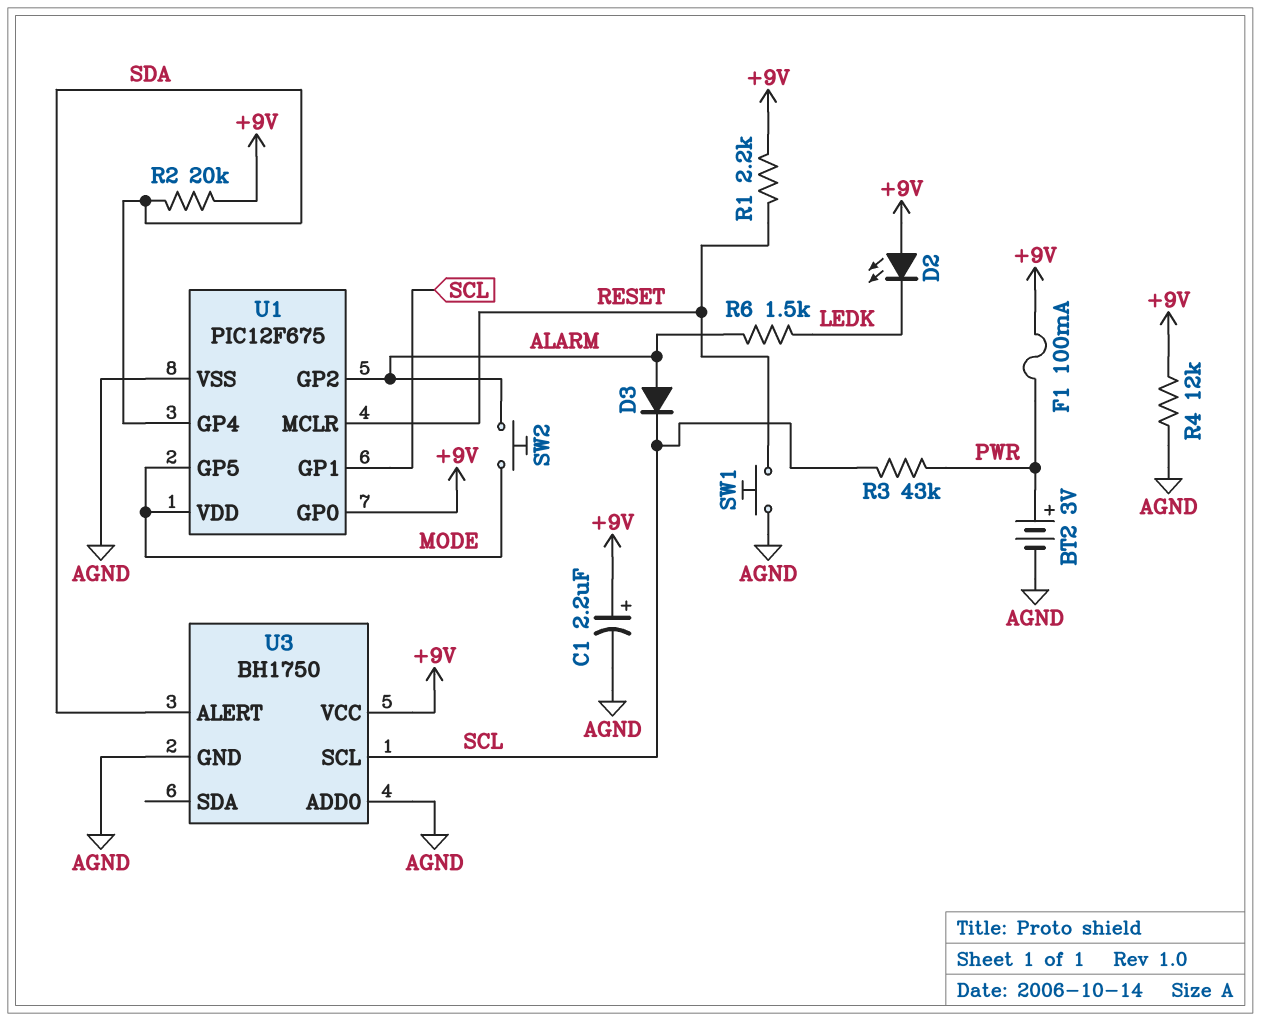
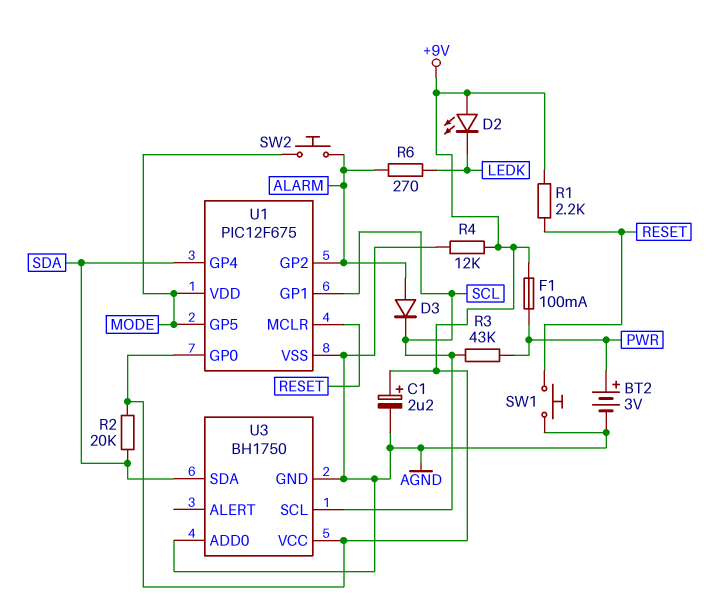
R6: 1.5k (ALARM, LEDK) -> 270 (ALARM, LEDK)
U3 pin ALERT: SDA -> none
U3 pin SDA: none -> SDA

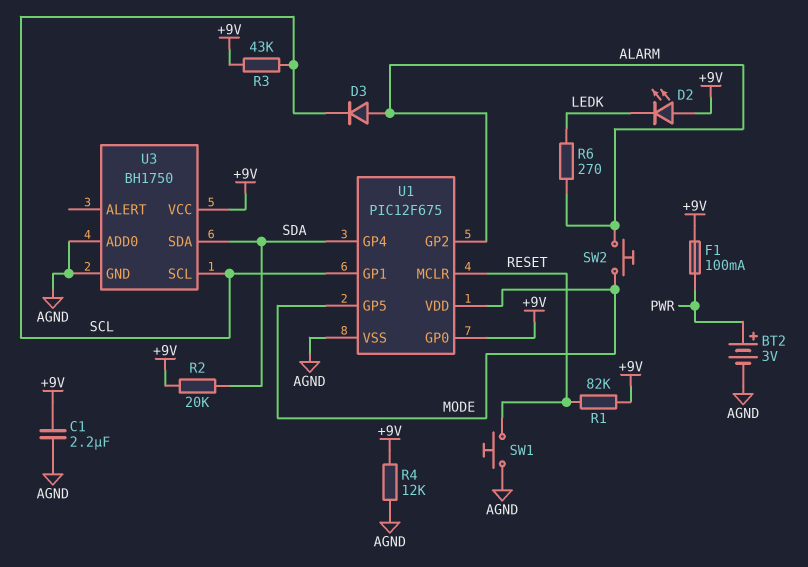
C1: 2.2uF (plus +9V, minus AGND) -> 2.2uF (+9V, AGND)
R1: 2.2k (+9V, RESET) -> 82k (+9V, RESET)
R3: 43k (PWR, SCL) -> 43k (+9V, SCL)

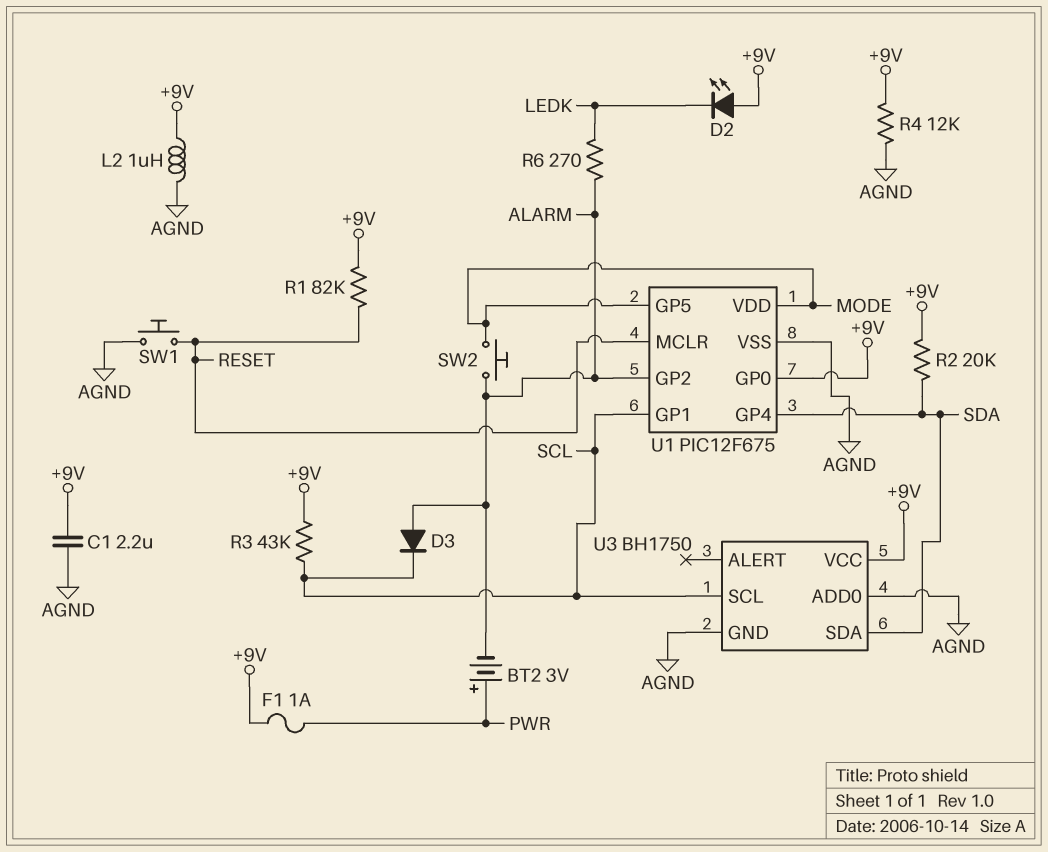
BT2: 3V (plus PWR, minus AGND) -> 3V (plus PWR, minus ALARM)
F1: 100mA (+9V, PWR) -> 1A (+9V, PWR)
L2: none -> 1uH (+9V, AGND)

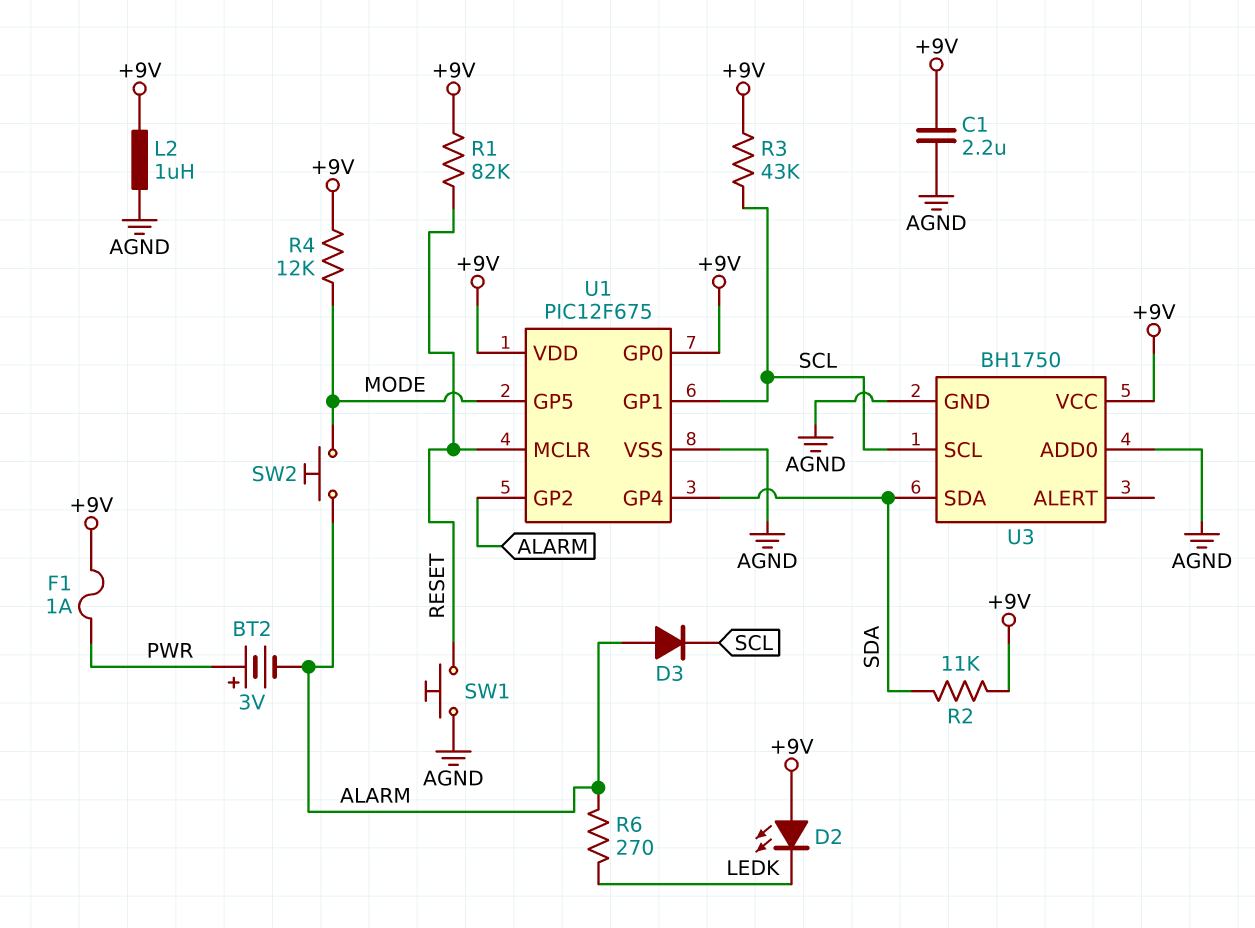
R2: 20k (+9V, SDA) -> 11k (+9V, SDA)
R4: 12k (+9V, AGND) -> 12k (+9V, MODE)
U1 pin VDD: MODE -> +9V

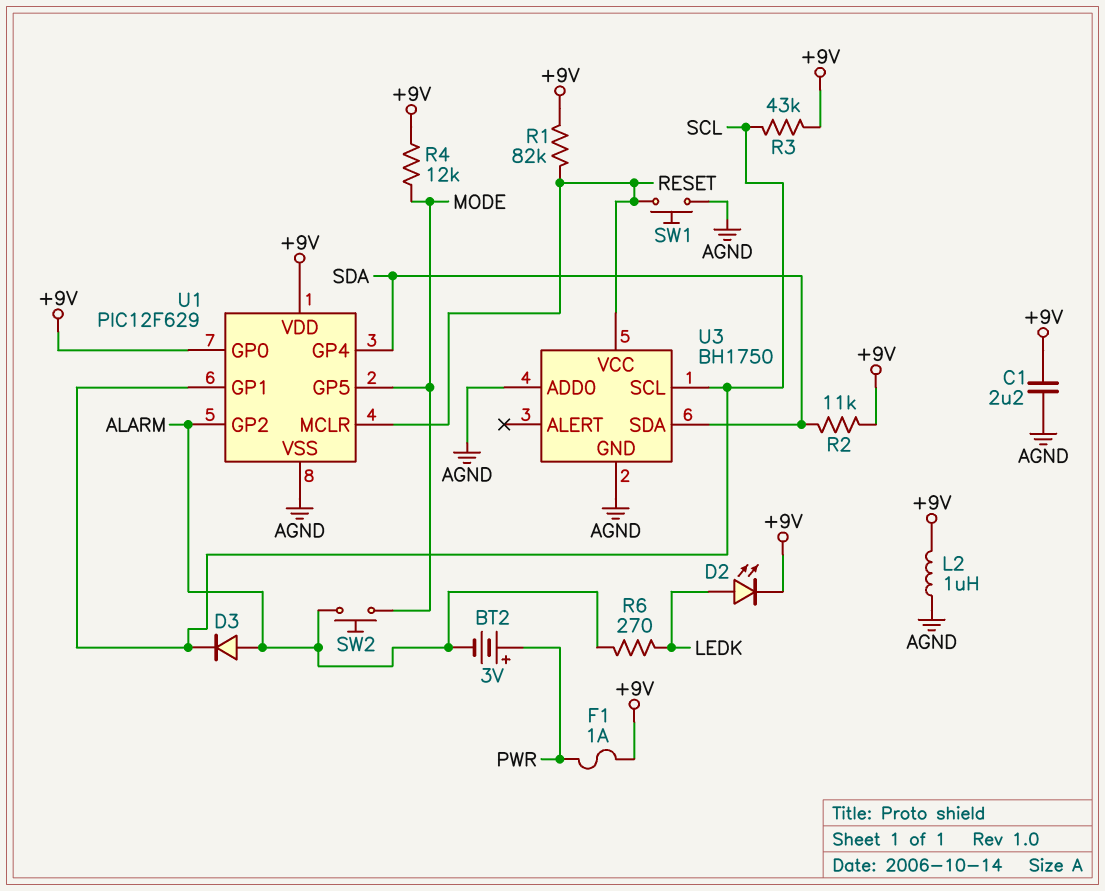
D2: LED (A +9V, K LEDK) -> LED (A LEDK, K +9V)
U1: PIC12F675 -> PIC12F629
U3 pin VCC: +9V -> RESET

